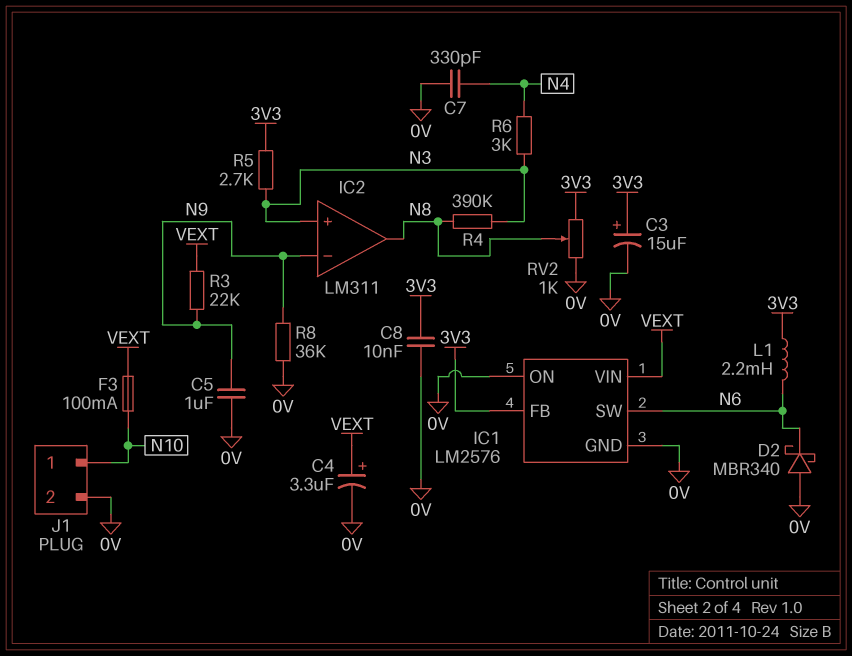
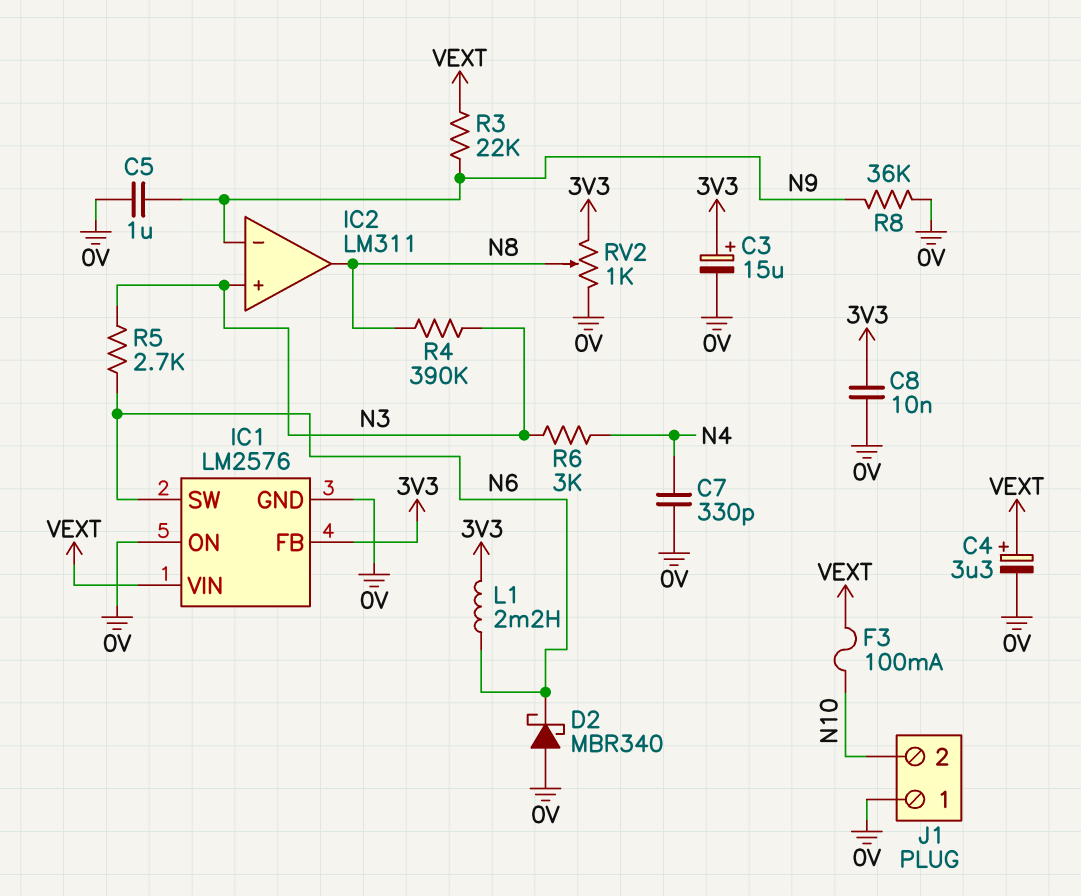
J1 pin 1: N10 -> 0V
J1 pin 2: 0V -> N10
R5: 2.7k (3V3, N3) -> 2.7k (N3, N6)

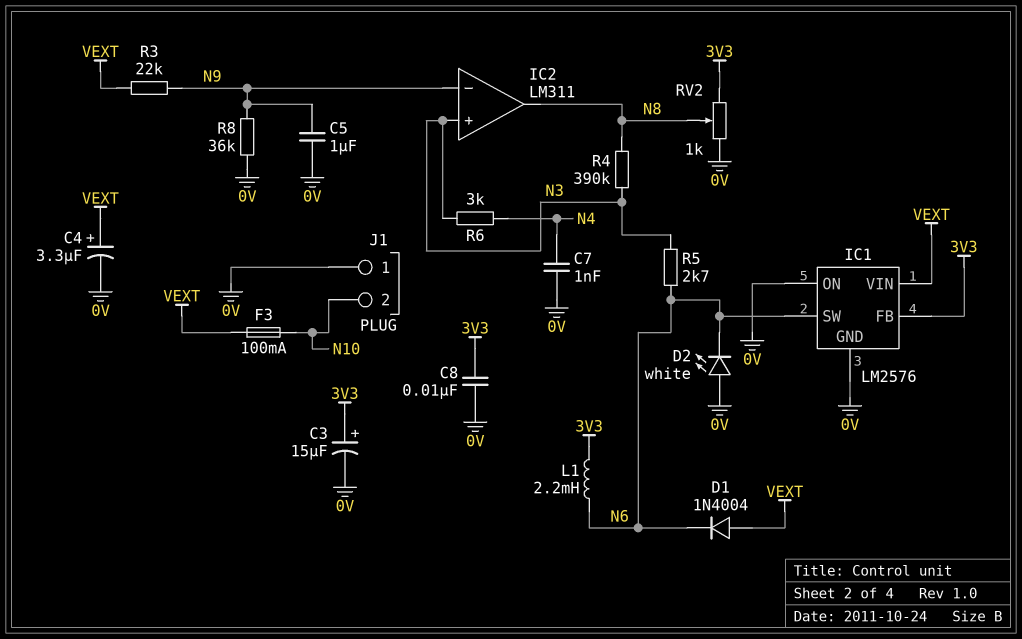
C7: 330pF (0V, N4) -> 1nF (0V, N4)
D1: none -> diode 1N4004 (A VEXT, K N6)
D2: schottky MBR340 (A 0V, K N6) -> LED white (A 0V, K N6)

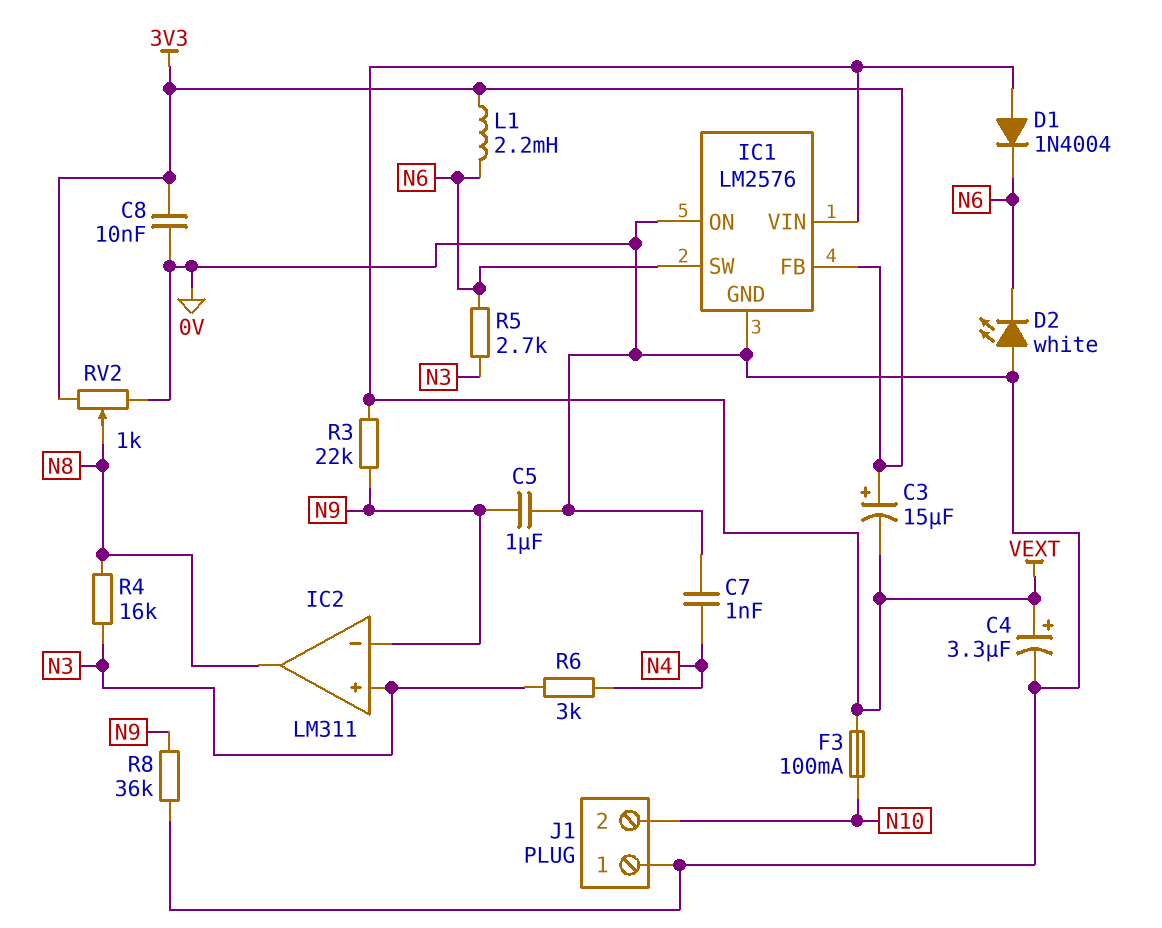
C3: 15uF (plus 3V3, minus 0V) -> 15uF (plus 3V3, minus VEXT)
R4: 390k (N3, N8) -> 16k (N3, N8)

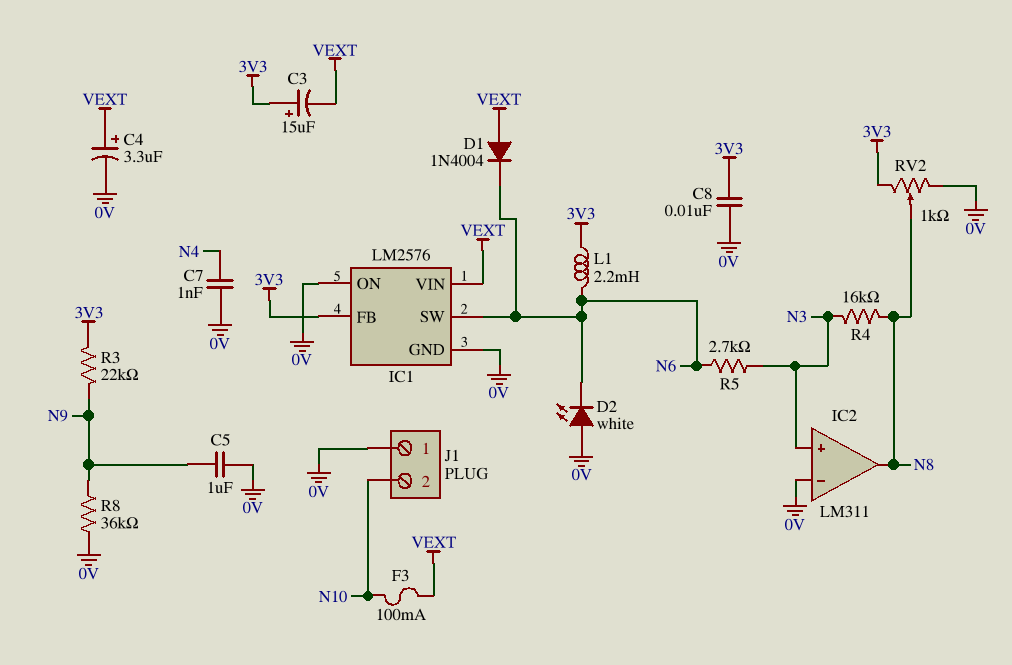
IC2 pin in-: N9 -> 0V
R3: 22k (N9, VEXT) -> 22k (3V3, N9)
R6: 3k (N3, N4) -> none

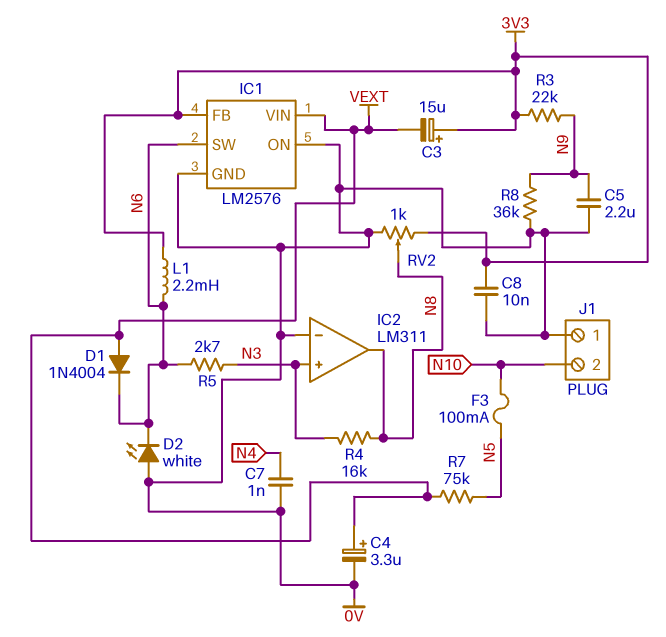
C5: 1uF (0V, N9) -> 2.2uF (0V, N9)
F3: 100mA (N10, VEXT) -> 100mA (N5, N10)
R7: none -> 75k (N5, VEXT)

